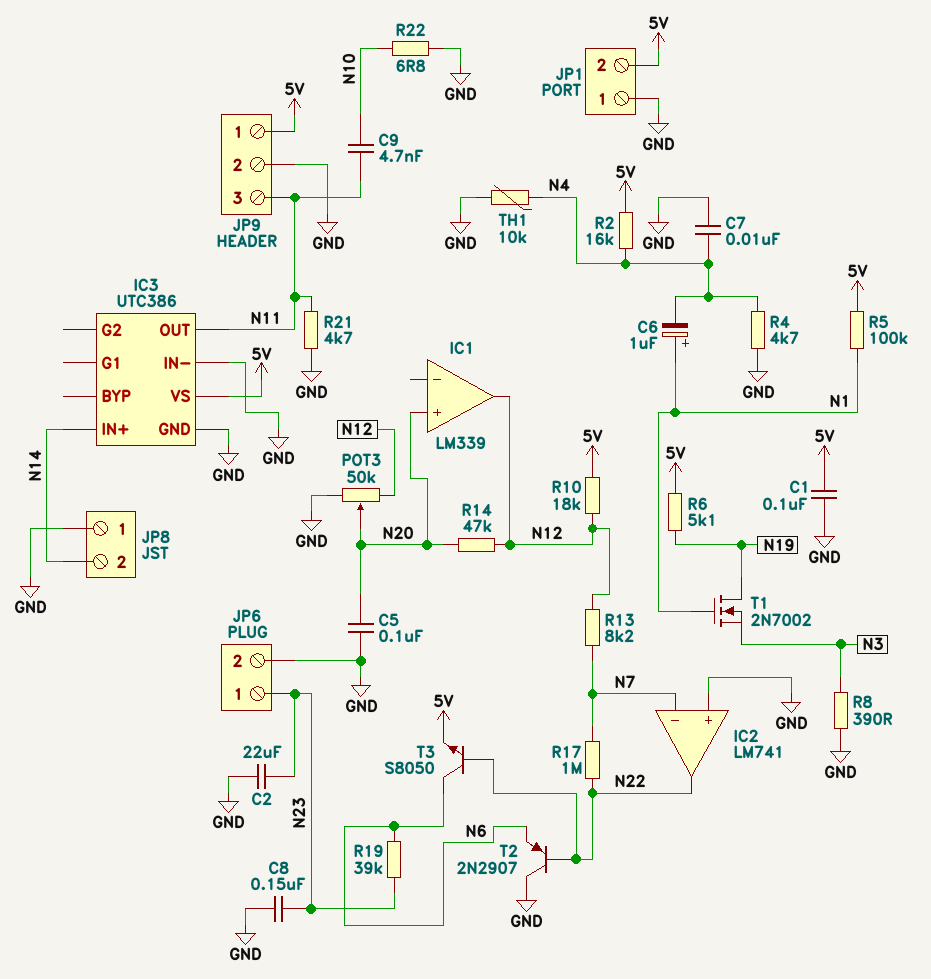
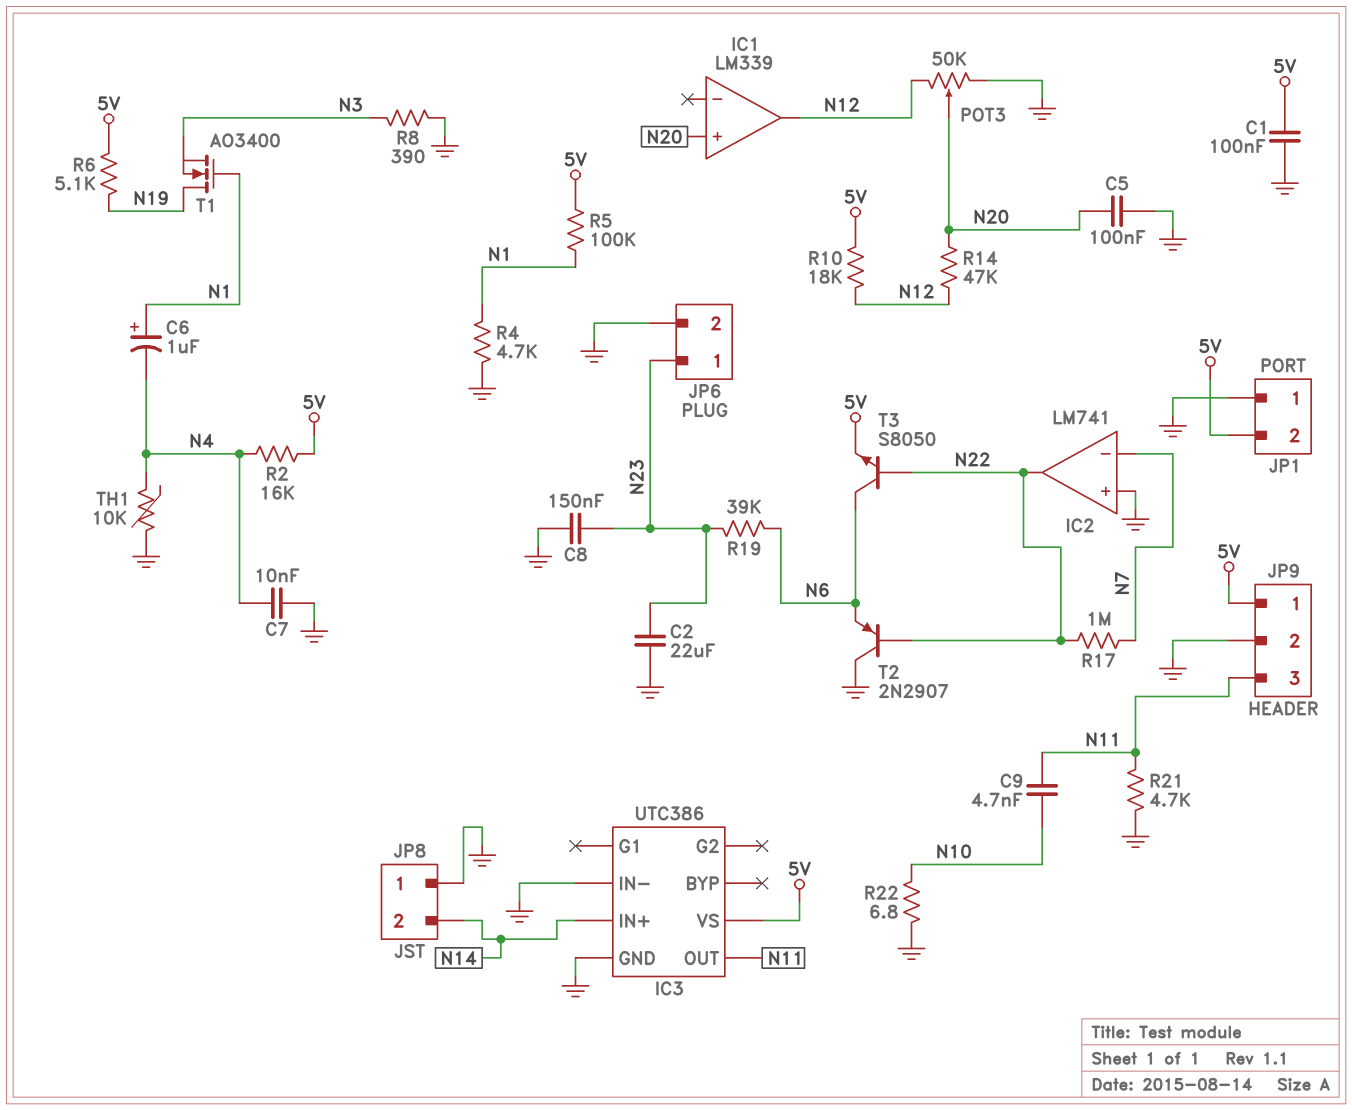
R4: 4.7k (GND, N4) -> 4.7k (GND, N1)
R13: 8.2k (N7, N12) -> none
T1: NMOS 2N7002 (G N1, D N19, S N3) -> NMOS AO3400 (G N1, D N19, S N3)

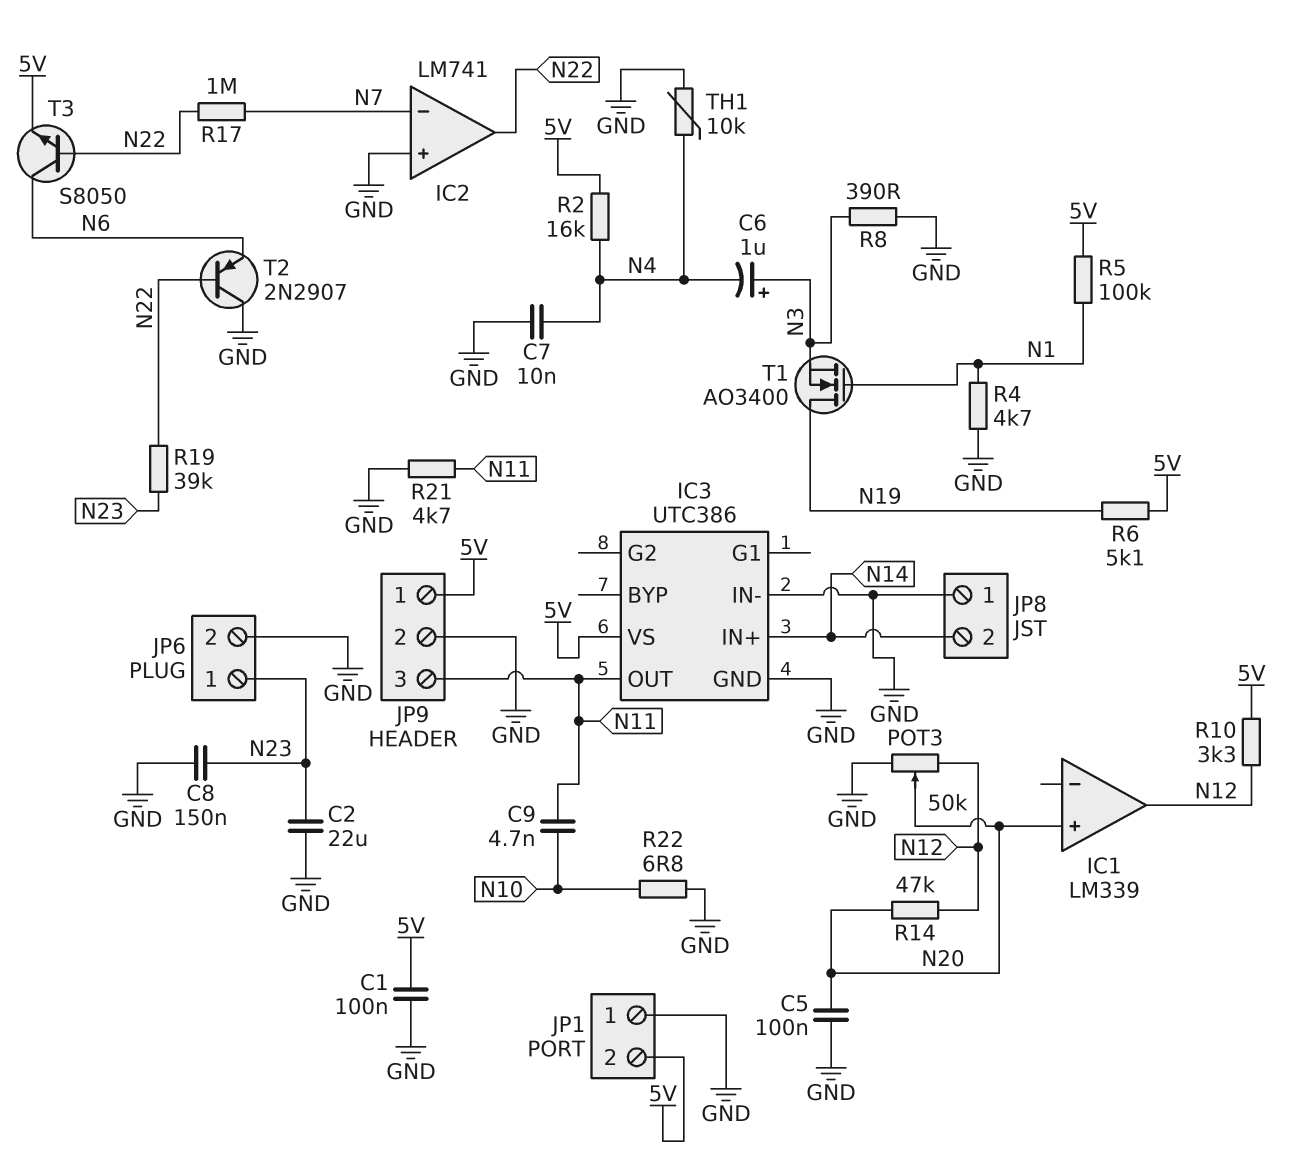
C6: 1uF (plus N1, minus N4) -> 1uF (plus N3, minus N4)
R10: 18k (5V, N12) -> 3.3k (5V, N12)
R19: 39k (N6, N23) -> 39k (N22, N23)

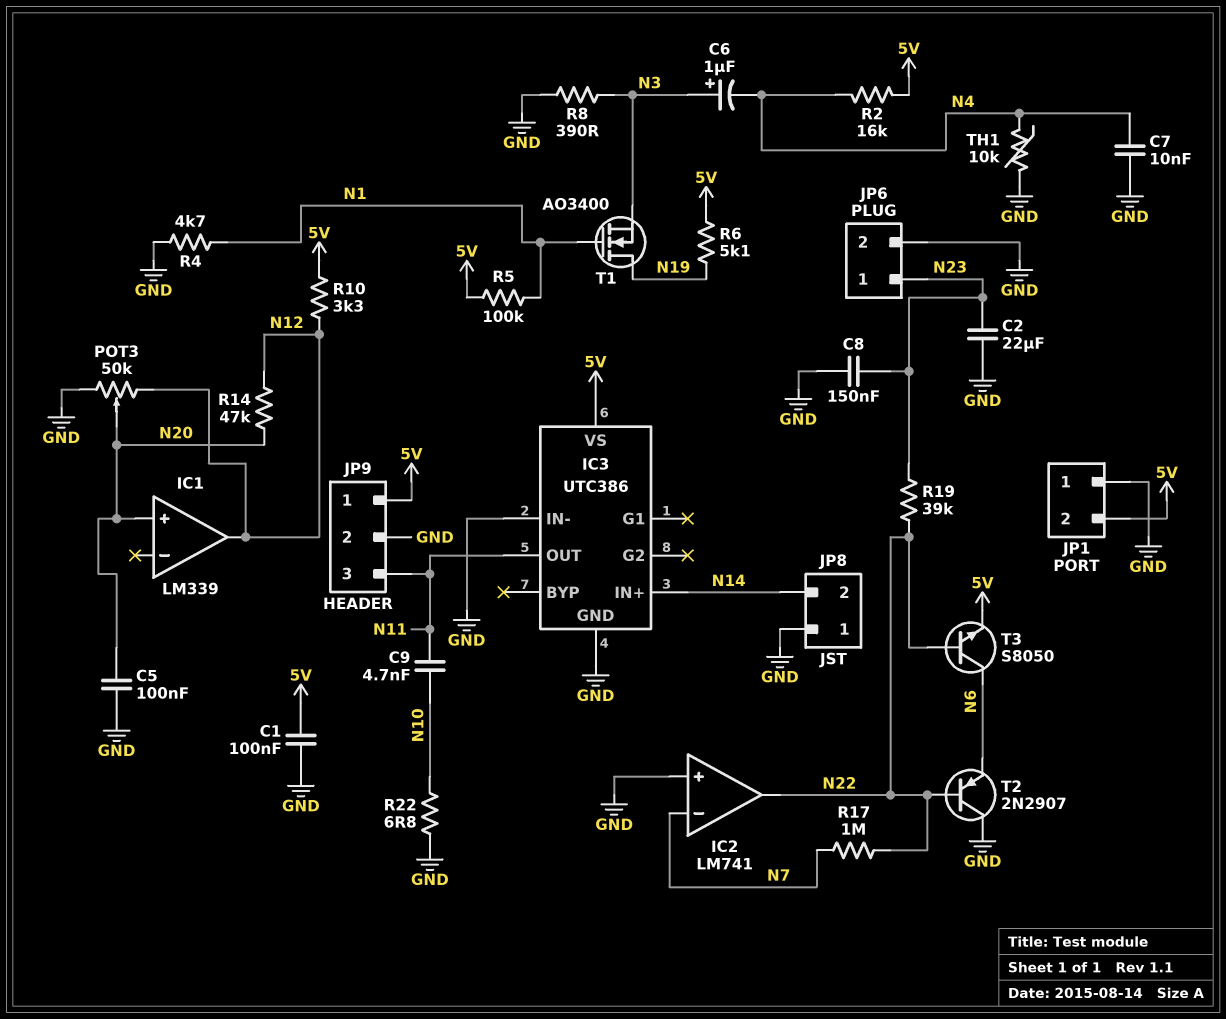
R21: 4.7k (GND, N11) -> none

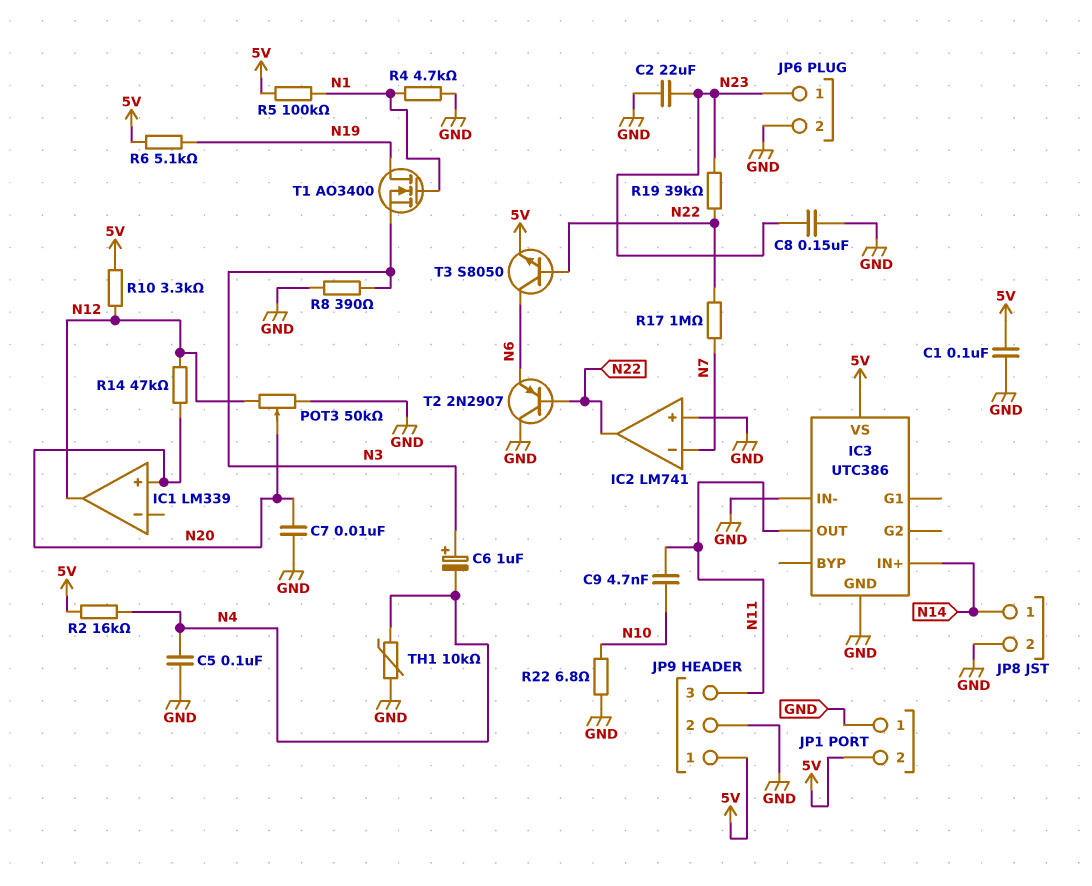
C5: 100nF (GND, N20) -> 100nF (GND, N4)
C7: 10nF (GND, N4) -> 10nF (GND, N20)
JP8 pin 1: GND -> N14
JP8 pin 2: N14 -> GND

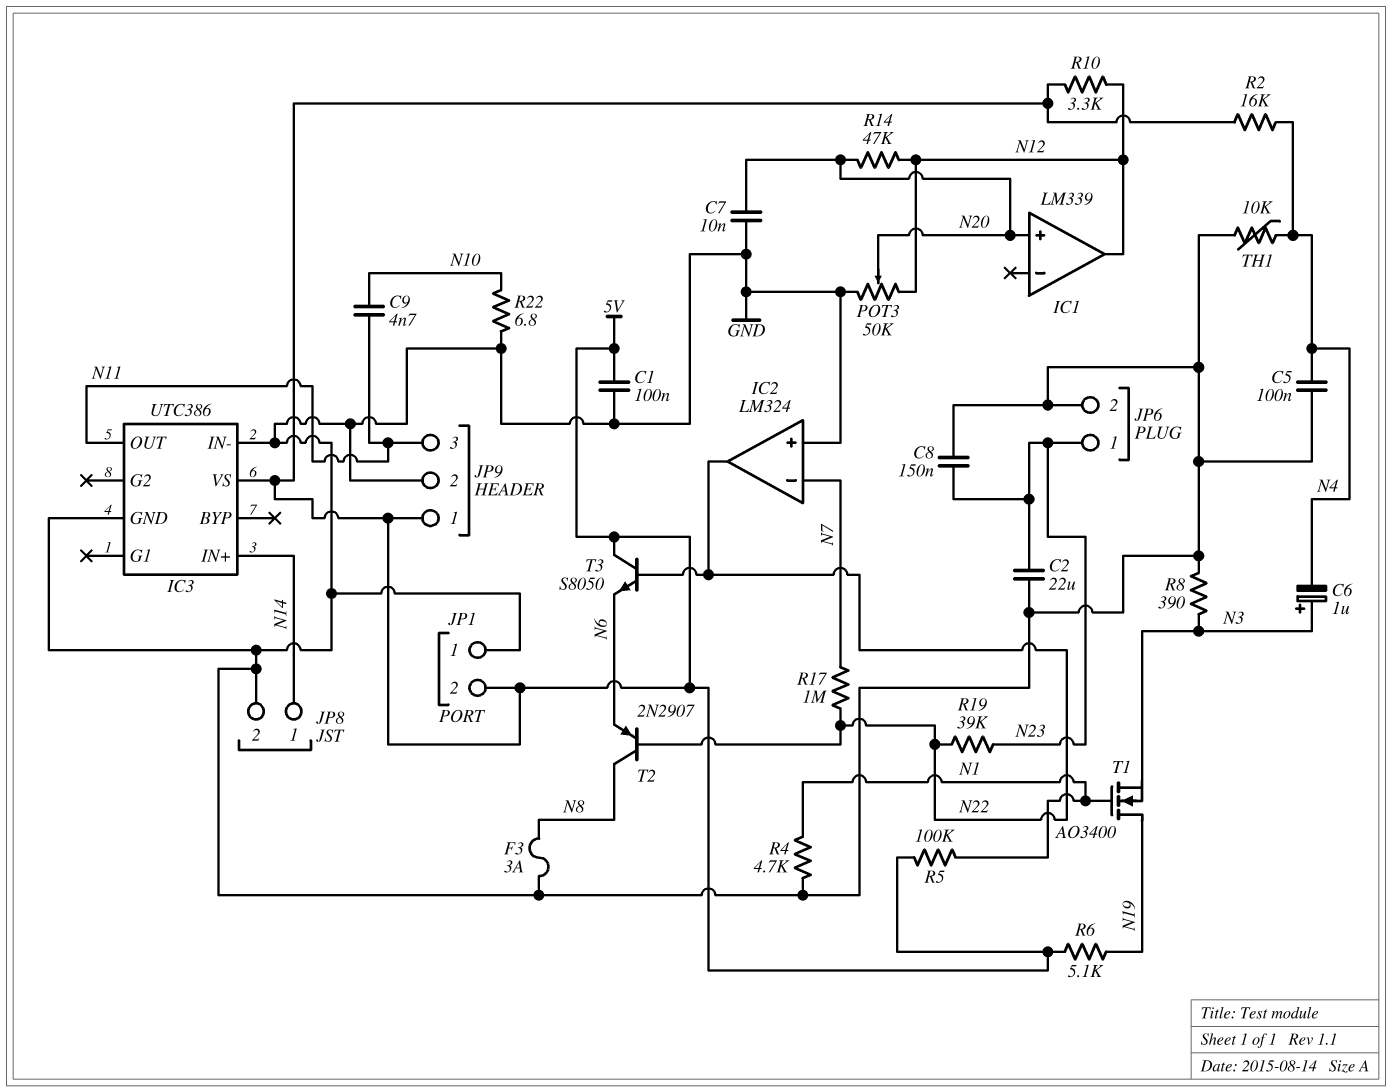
F3: none -> 3A (GND, N8)
IC2: LM741 -> LM324
T2: PNP 2N2907 (B N22, C GND, E N6) -> PNP 2N2907 (B N22, C N8, E N6)
T3: NPN S8050 (B N22, C N6, E 5V) -> NPN S8050 (B N22, C 5V, E N6)

